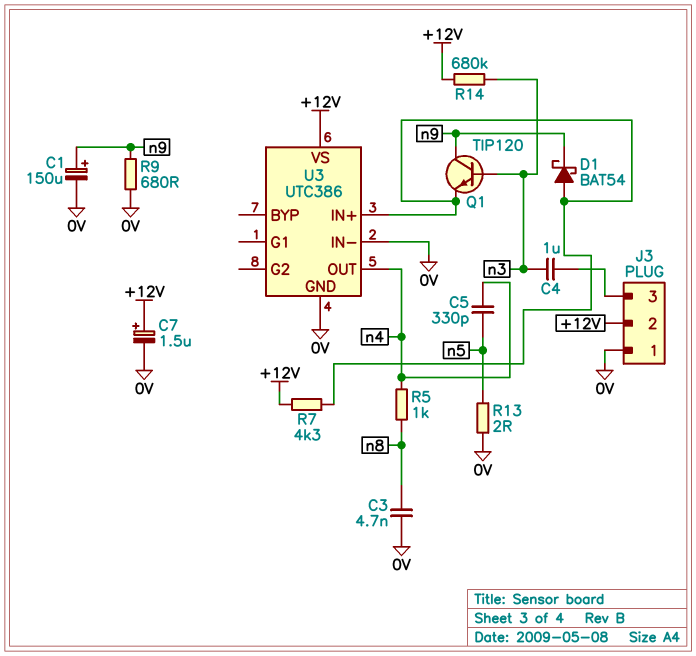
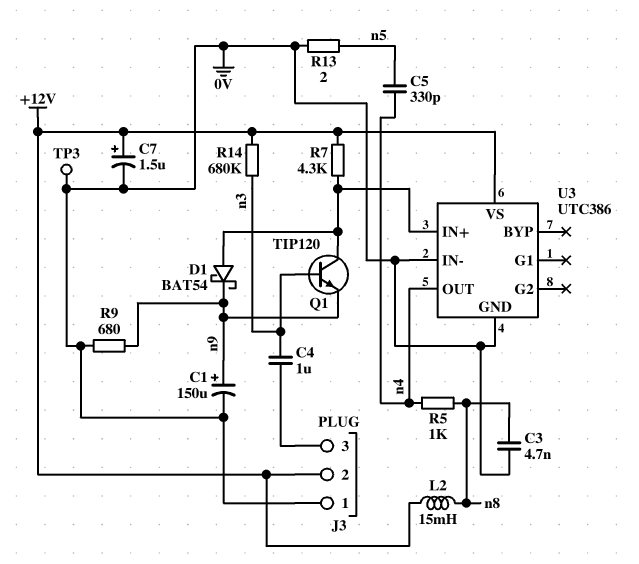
L2: none -> 15mH (+12V, n8)
Q1: NPN TIP120 (B n3, C n9, E U3/IN+) -> NPN TIP120 (B n3, C U3/IN+, E n9)
TP3: none -> test point (0V)

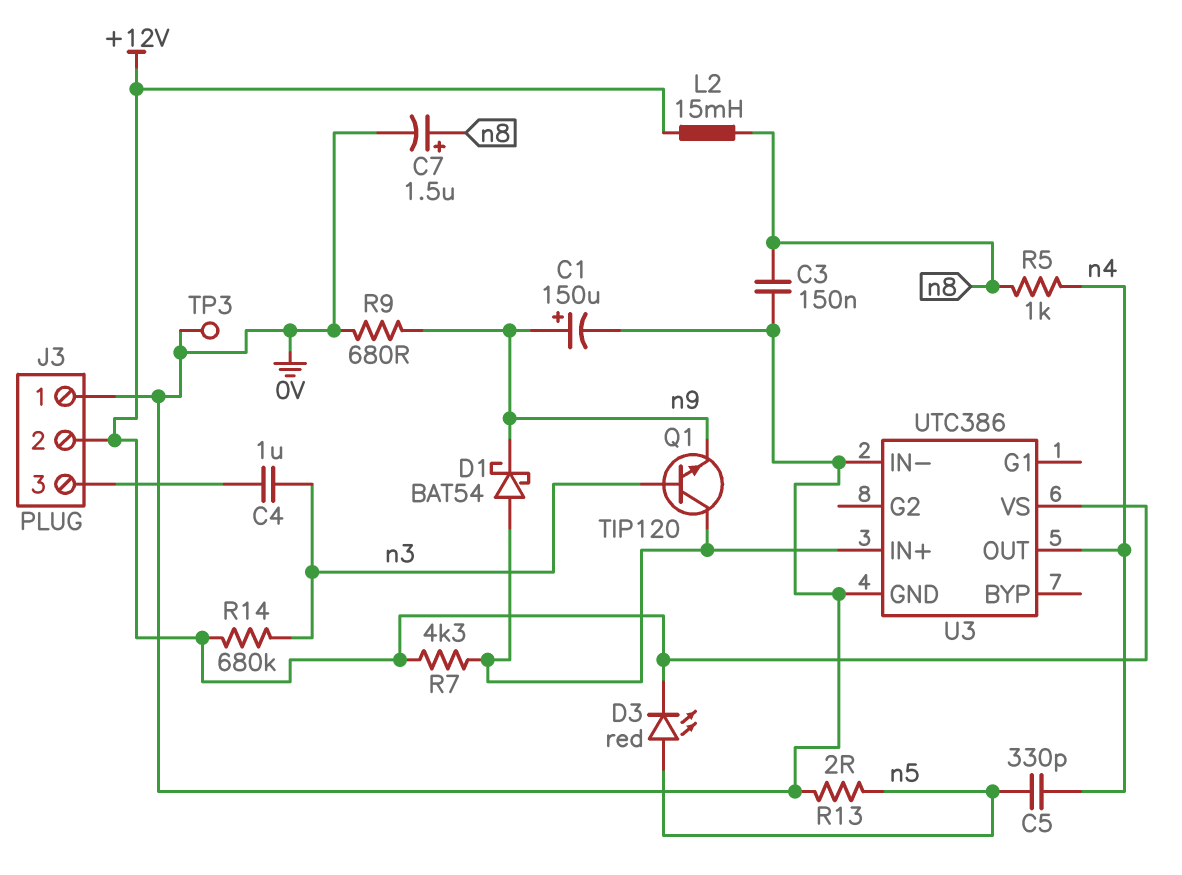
C3: 4.7nF (0V, n8) -> 150nF (0V, n8)
C7: 1.5uF (plus +12V, minus 0V) -> 1.5uF (plus n8, minus 0V)
D3: none -> LED red (A n5, K +12V)

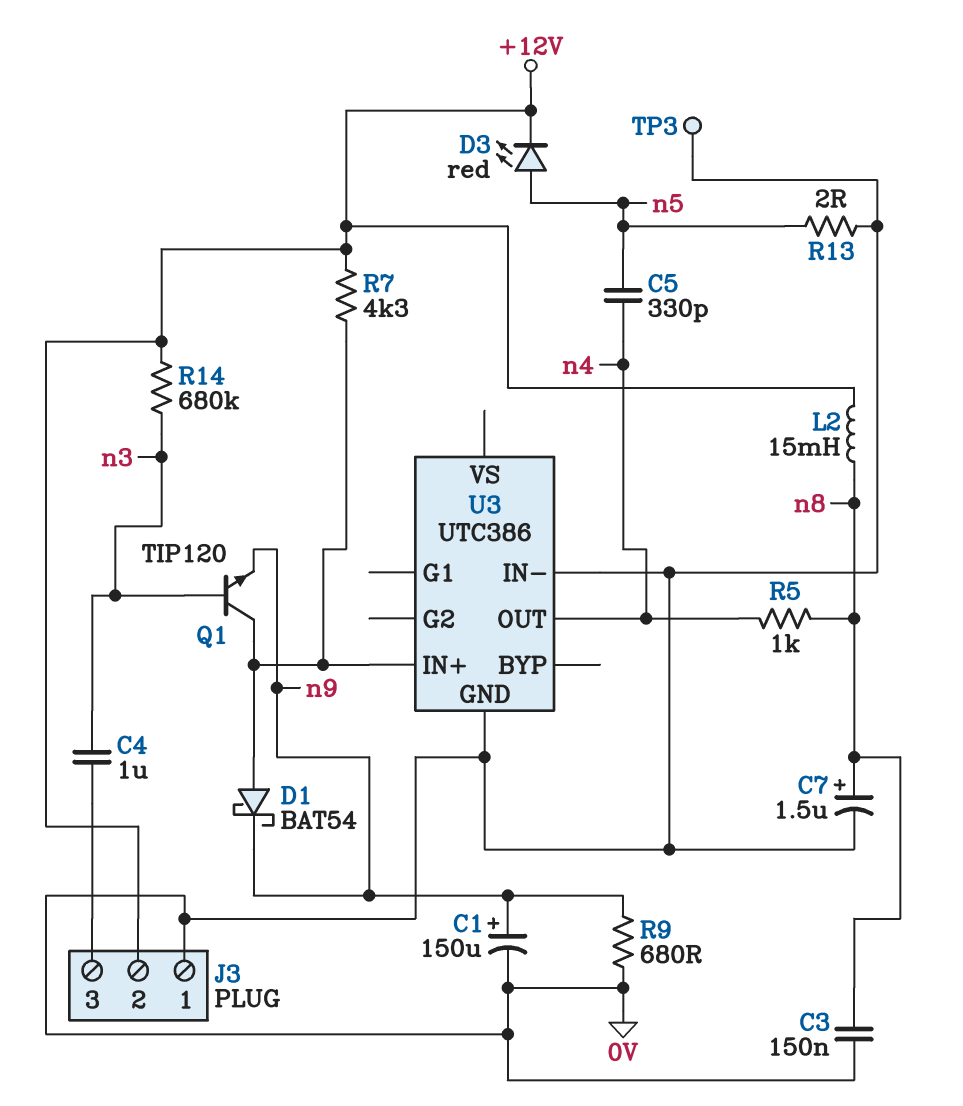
U3 pin VS: +12V -> none

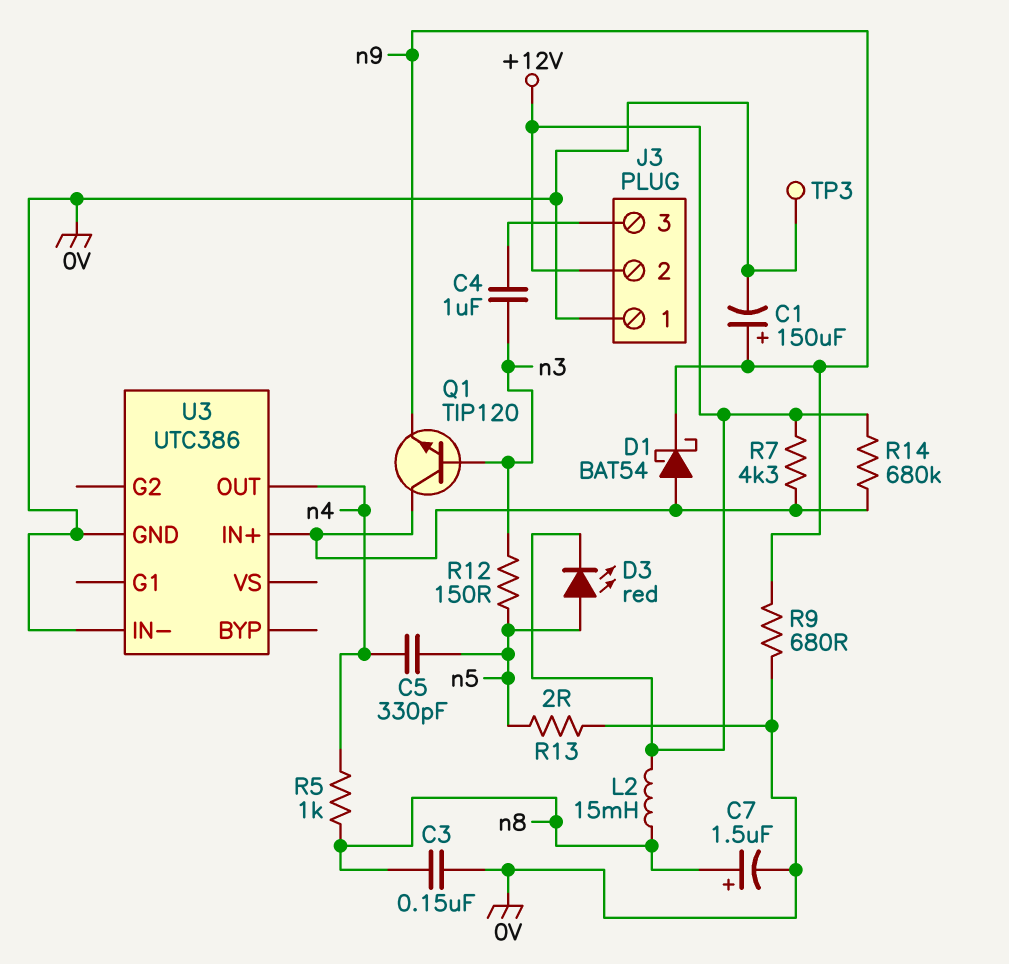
R12: none -> 150 (n3, n5)
R14: 680k (+12V, n3) -> 680k (+12V, U3/IN+)

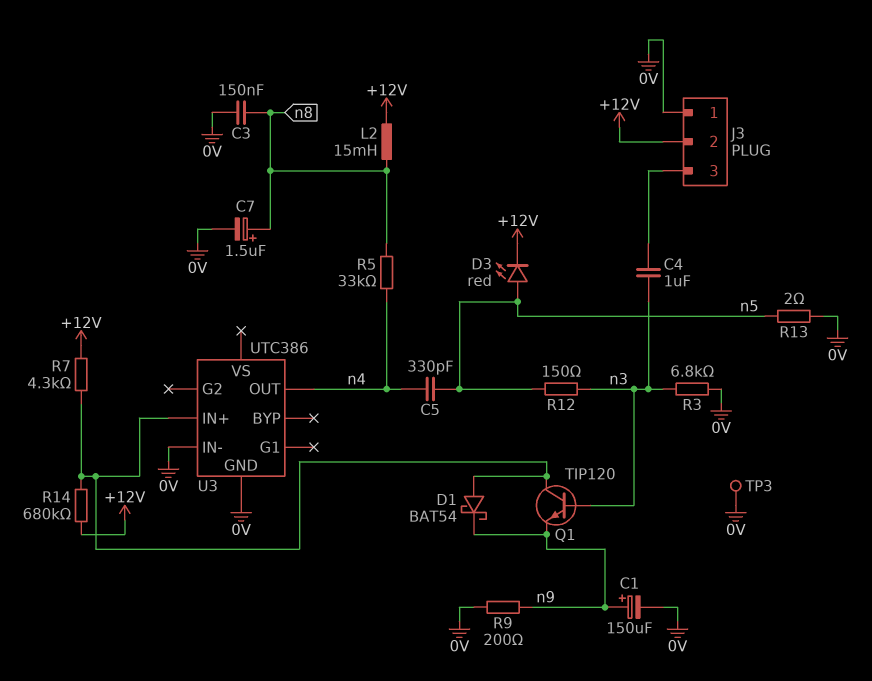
R3: none -> 6.8k (0V, n3)
R5: 1k (n4, n8) -> 33k (n4, n8)
R9: 680 (0V, n9) -> 200 (0V, n9)

